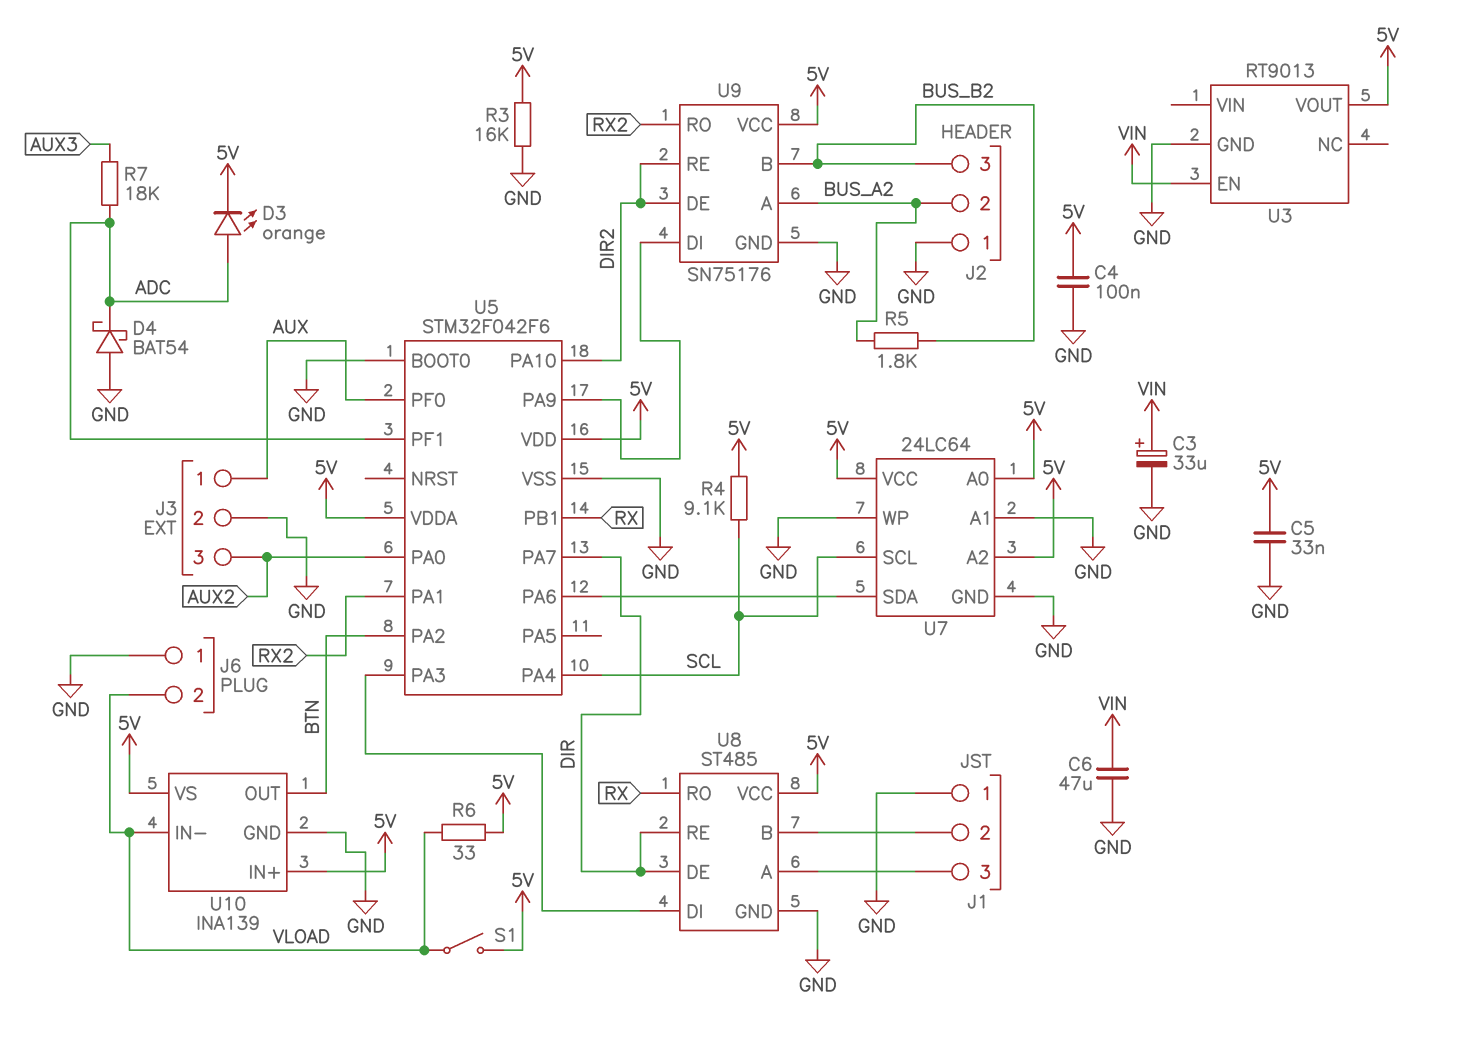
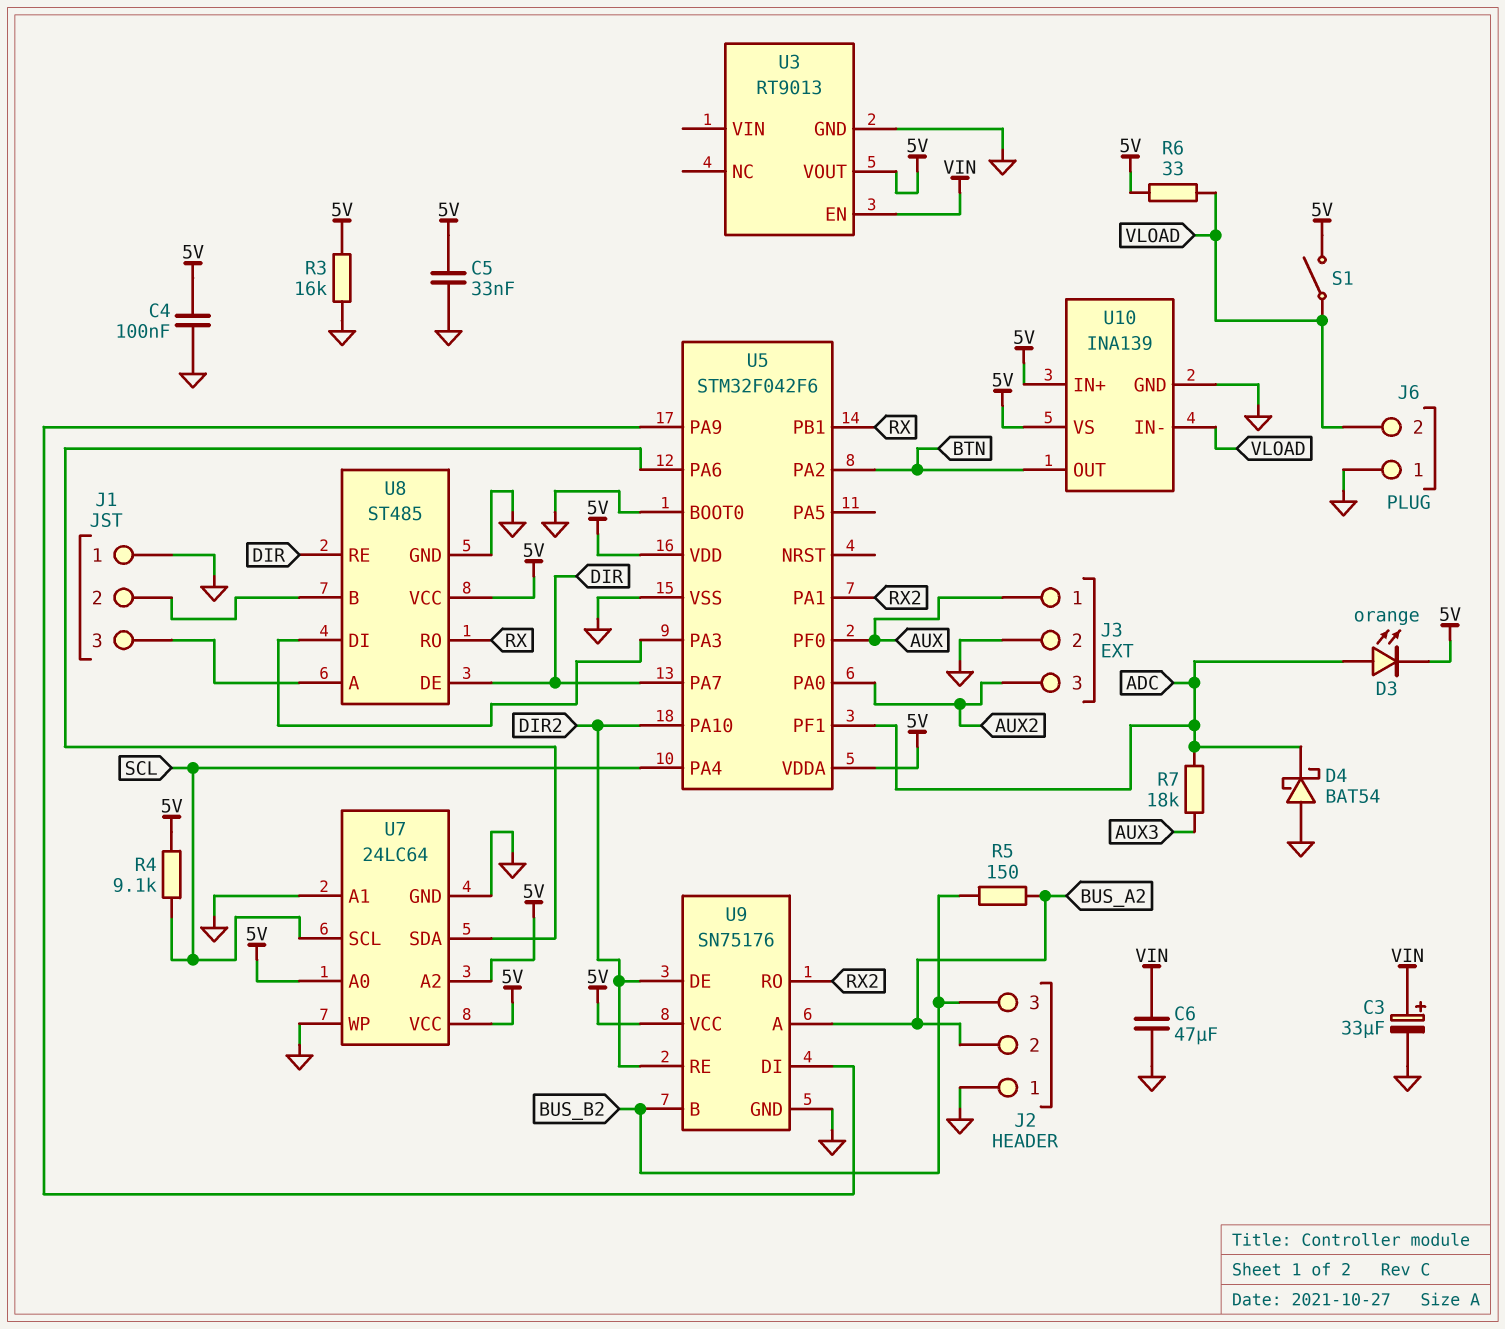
R5: 1.8k (BUS_A2, BUS_B2) -> 150 (BUS_A2, BUS_B2)

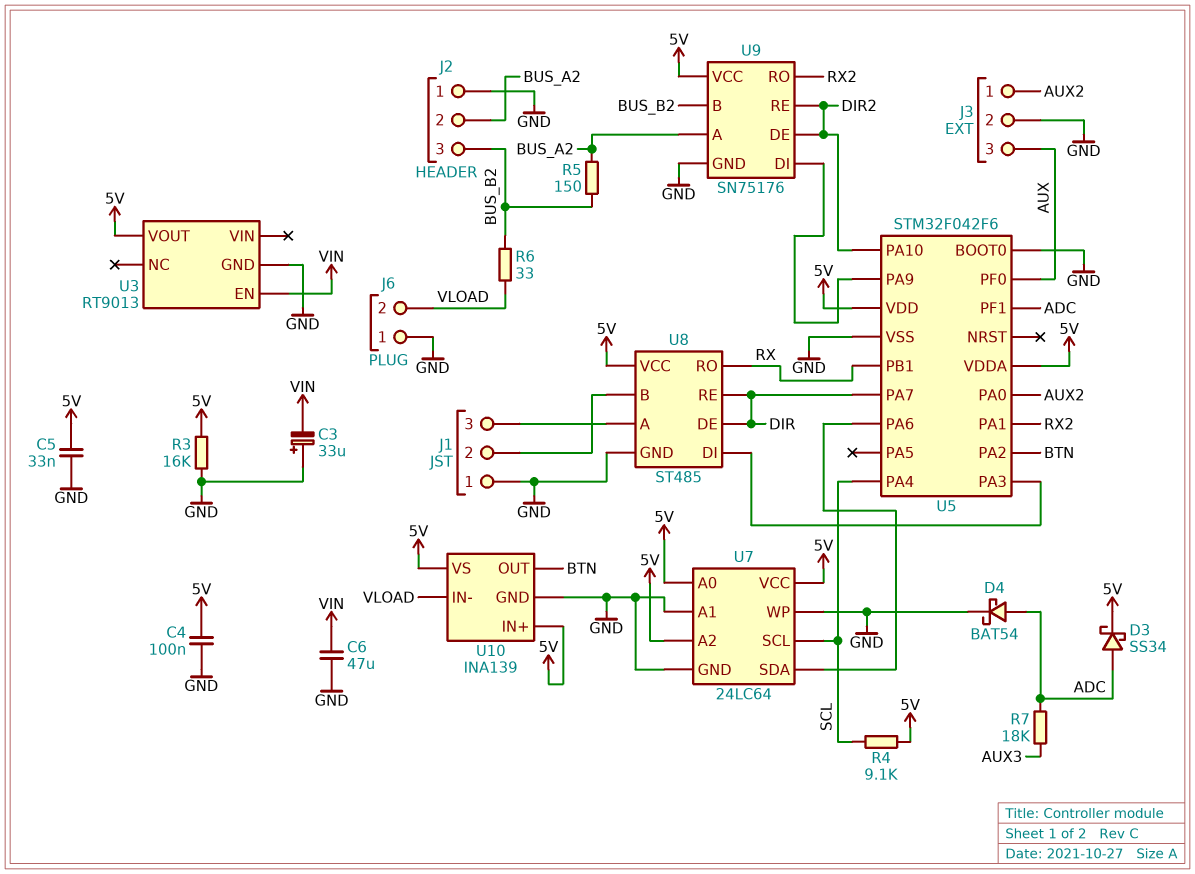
C3: 33uF (plus VIN, minus GND) -> 33uF (plus GND, minus VIN)
D3: LED orange (A ADC, K 5V) -> schottky SS34 (A ADC, K 5V)
D4: schottky BAT54 (A GND, K ADC) -> schottky BAT54 (A ADC, K GND)
J3 pin 1: AUX -> AUX2
J3 pin 3: AUX2 -> AUX
R6: 33 (5V, VLOAD) -> 33 (BUS_B2, VLOAD)
S1: switch (5V, VLOAD) -> none

